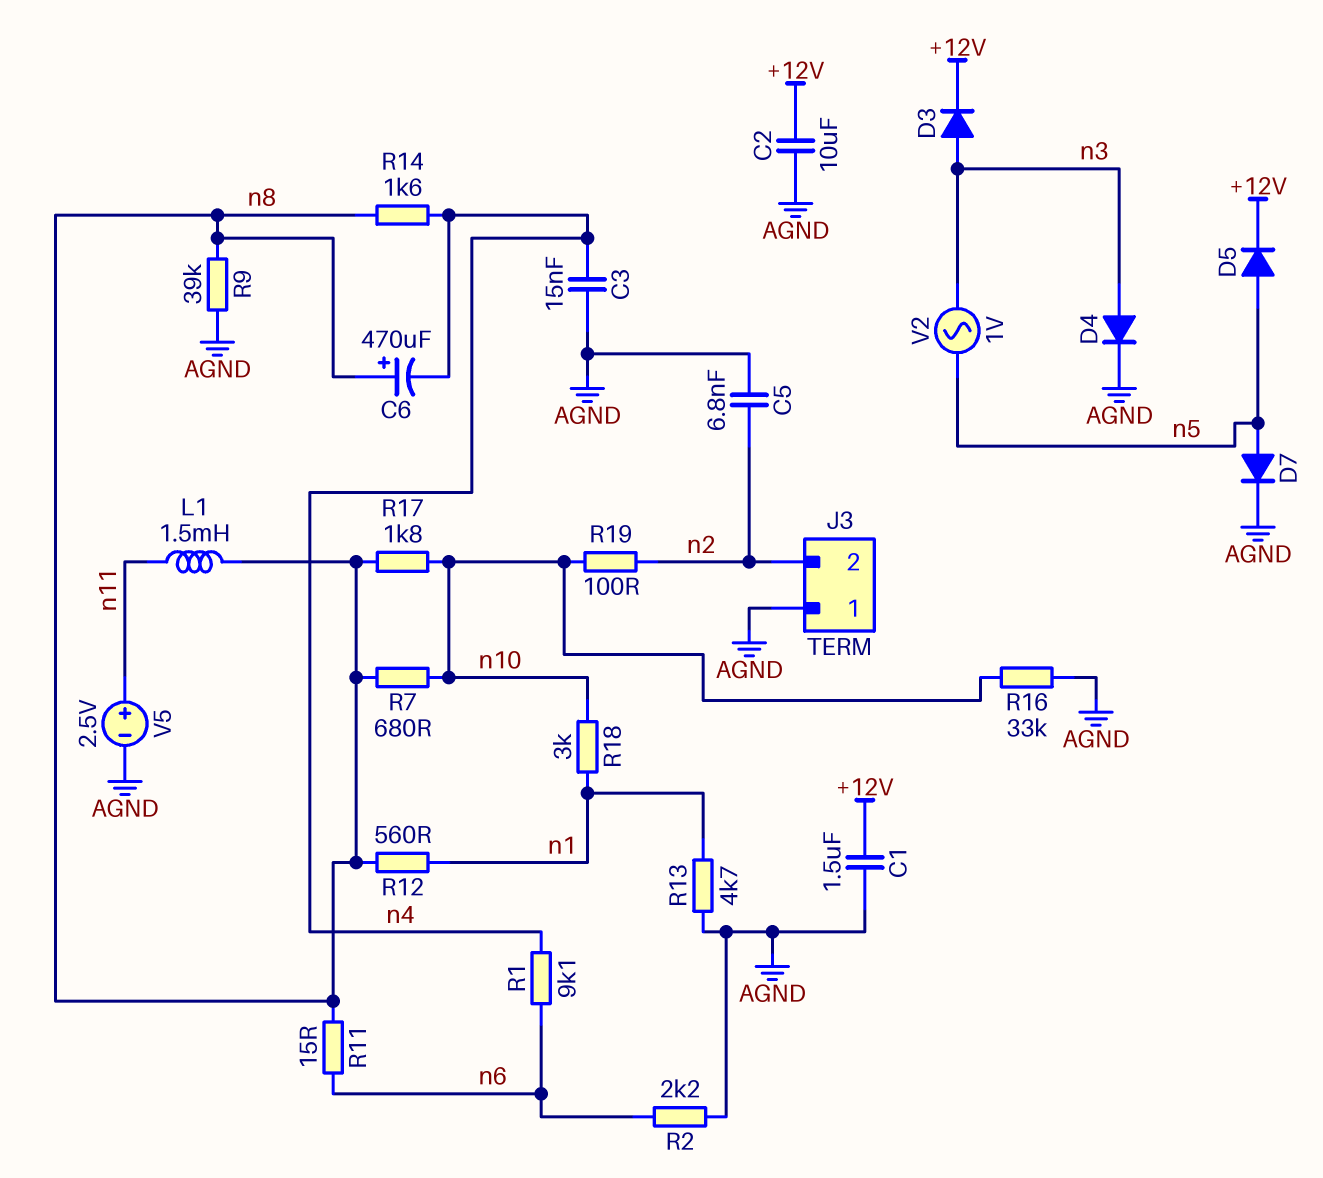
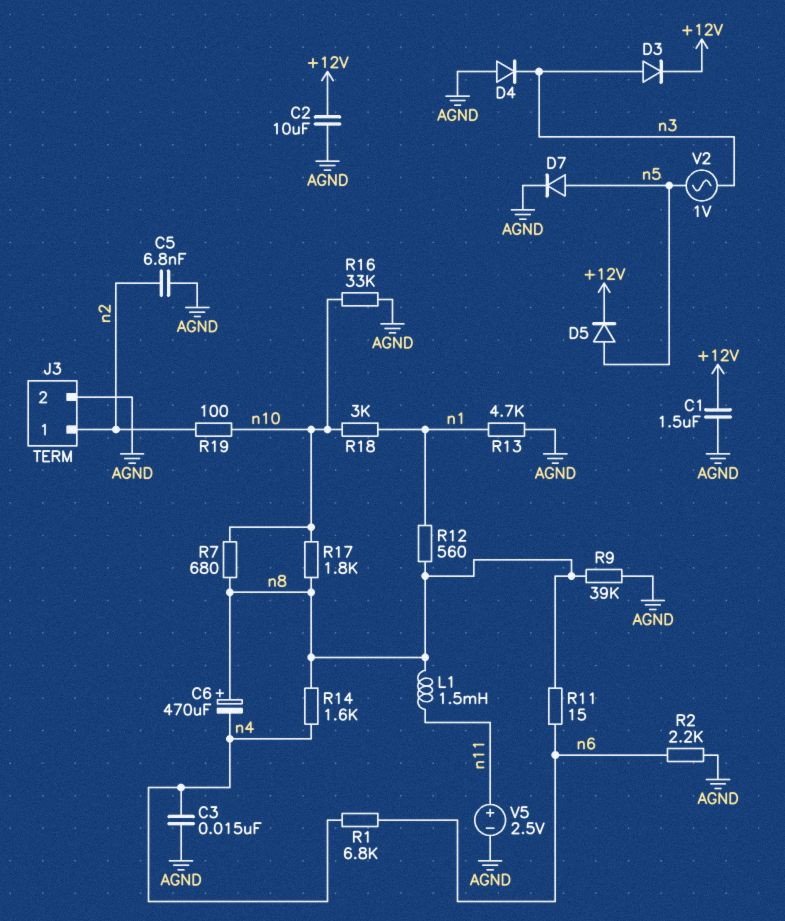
D4: diode (A n3, K AGND) -> diode (A AGND, K n3)
J3 pin 1: AGND -> n2
J3 pin 2: n2 -> AGND
R1: 9.1k (n4, n6) -> 6.8k (n4, n6)

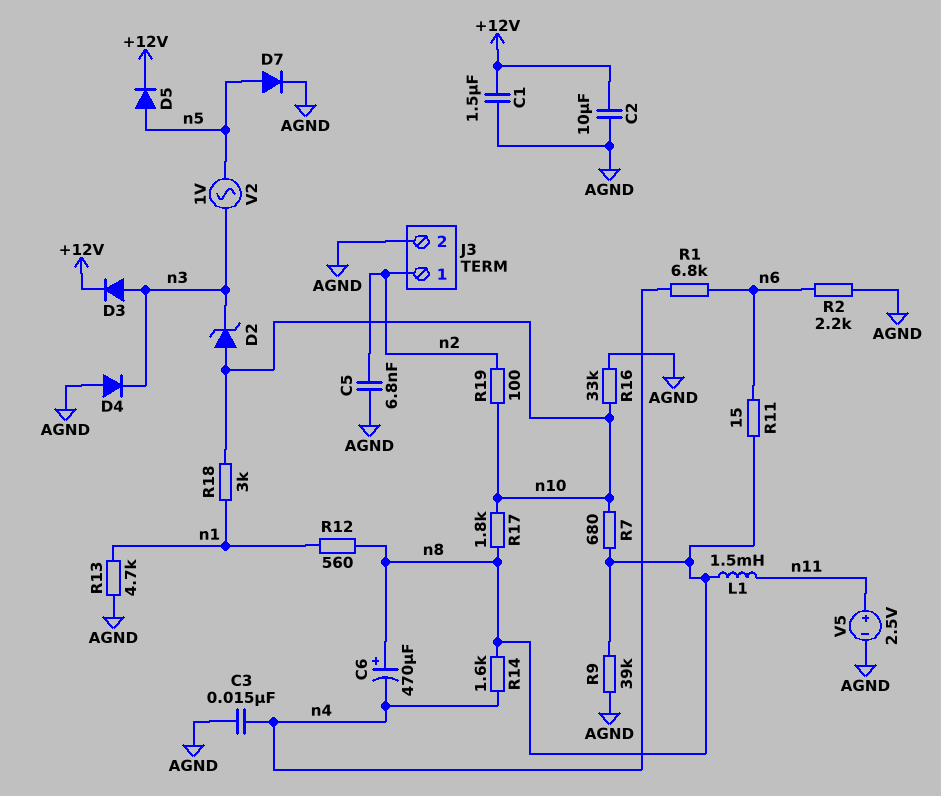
D2: none -> zener (A n10, K n3)

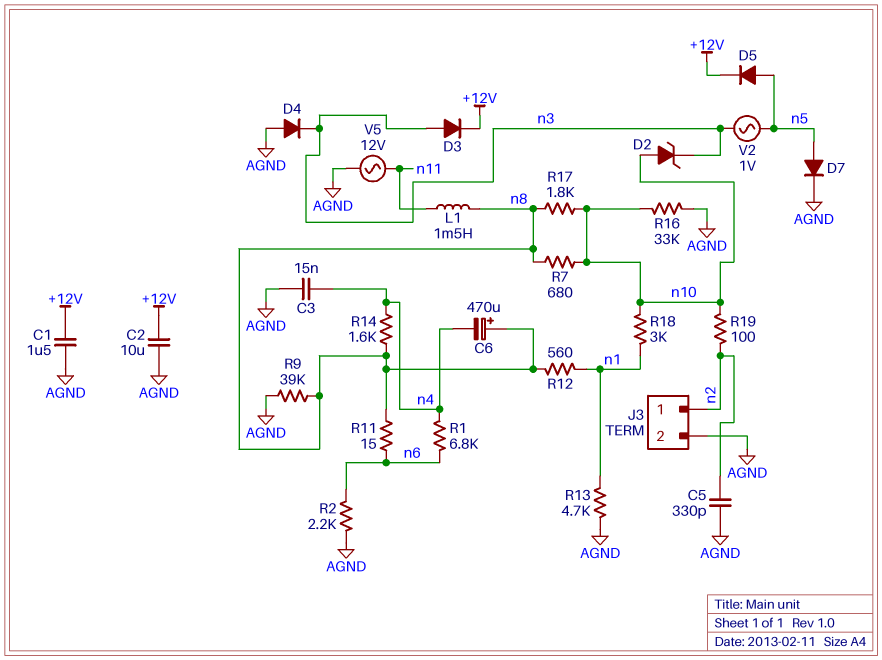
C5: 6.8nF (AGND, n2) -> 330pF (AGND, n2)
V5: 2.5V (plus n11, minus AGND) -> AC 12V (AGND, n11)

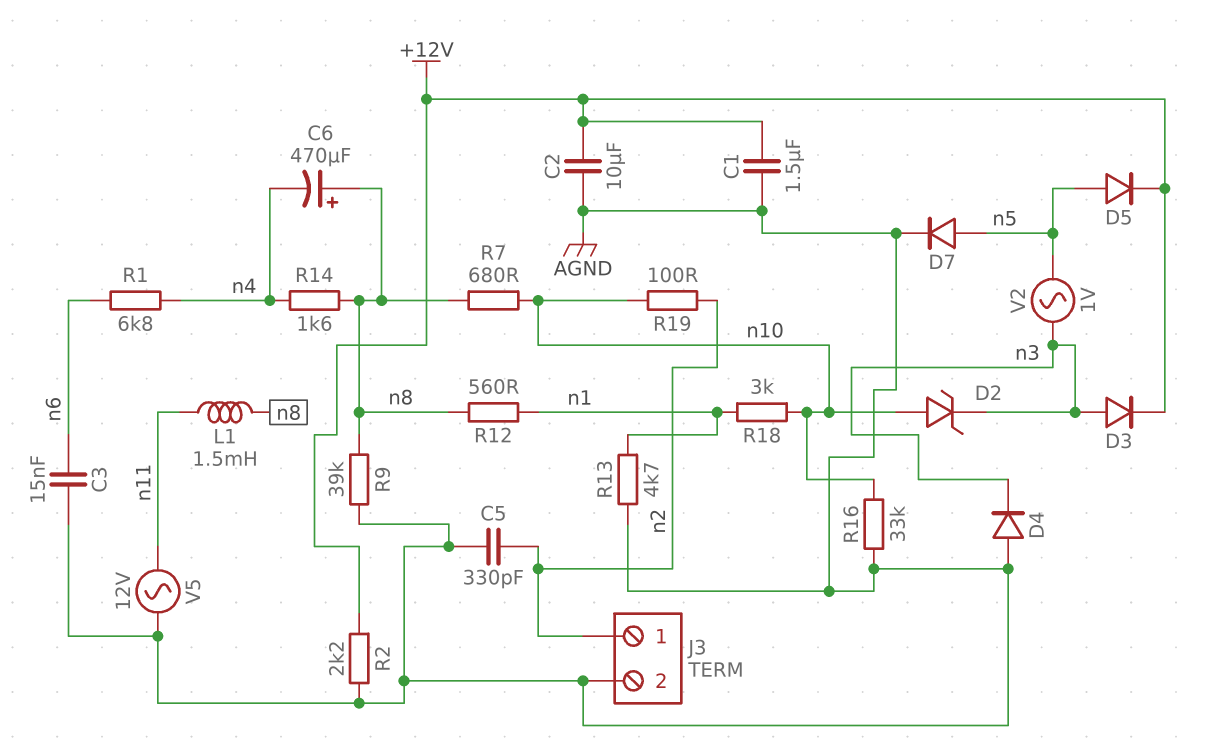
C3: 15nF (AGND, n4) -> 15nF (AGND, n6)
R2: 2.2k (AGND, n6) -> 2.2k (+12V, AGND)
R11: 15 (n6, n8) -> none
R17: 1.8k (n8, n10) -> none

